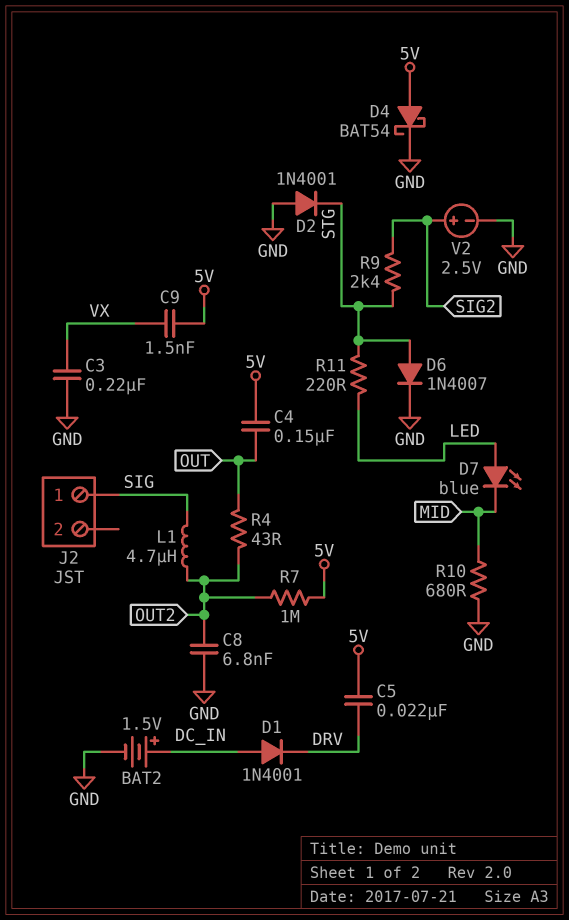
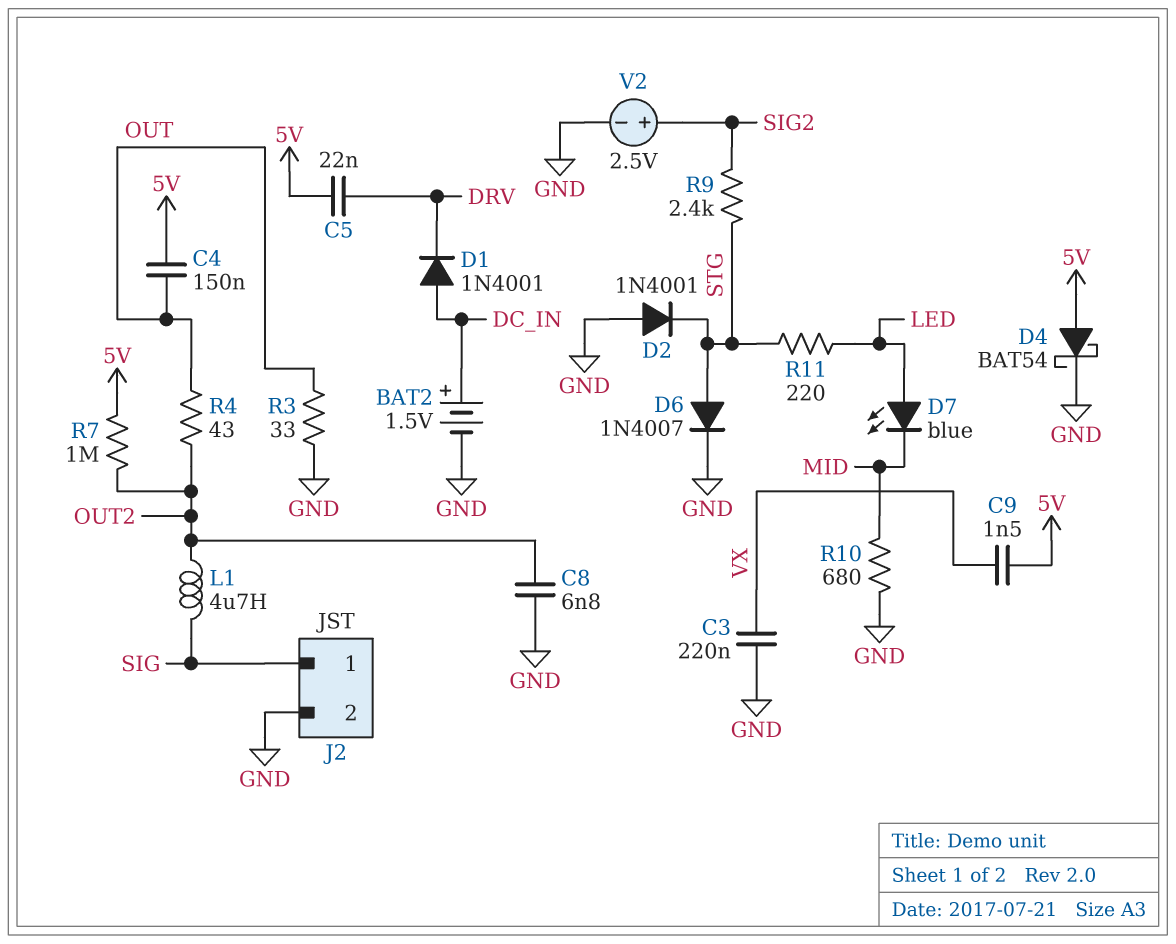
J2 pin 2: none -> GND
R3: none -> 33 (GND, OUT)

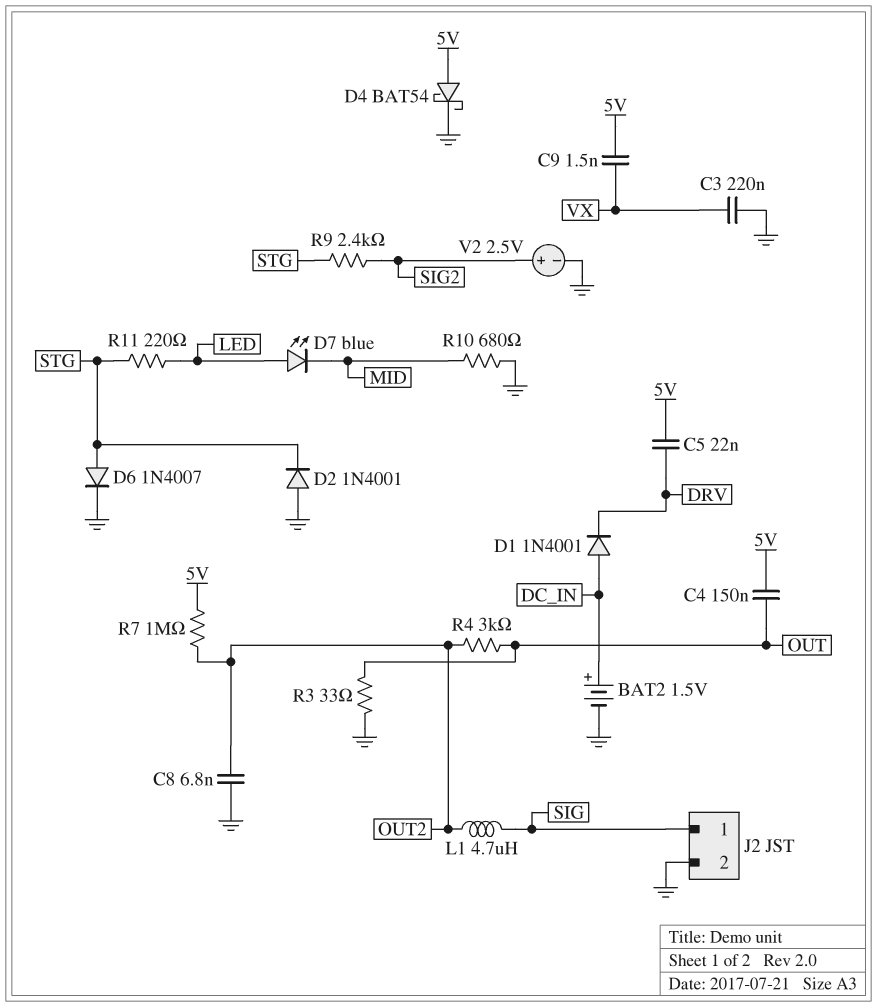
R4: 43 (OUT, OUT2) -> 3k (OUT, OUT2)

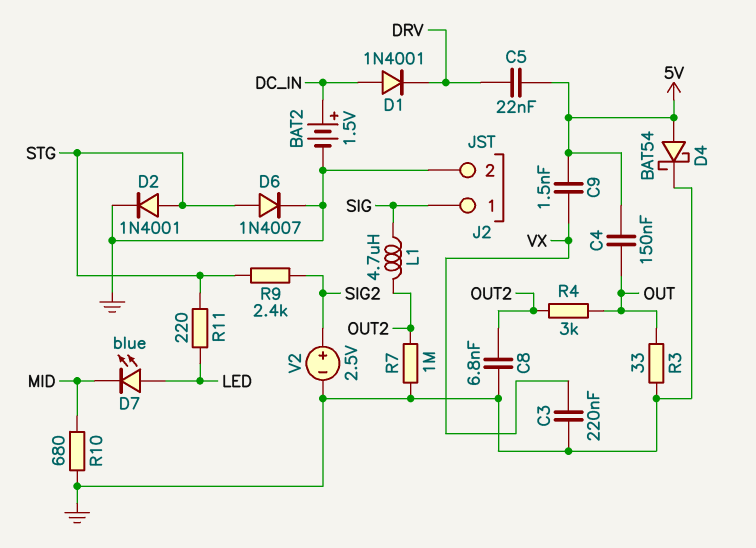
D2: diode 1N4001 (A GND, K STG) -> diode 1N4001 (A STG, K GND)
R7: 1M (5V, OUT2) -> 1M (GND, OUT2)

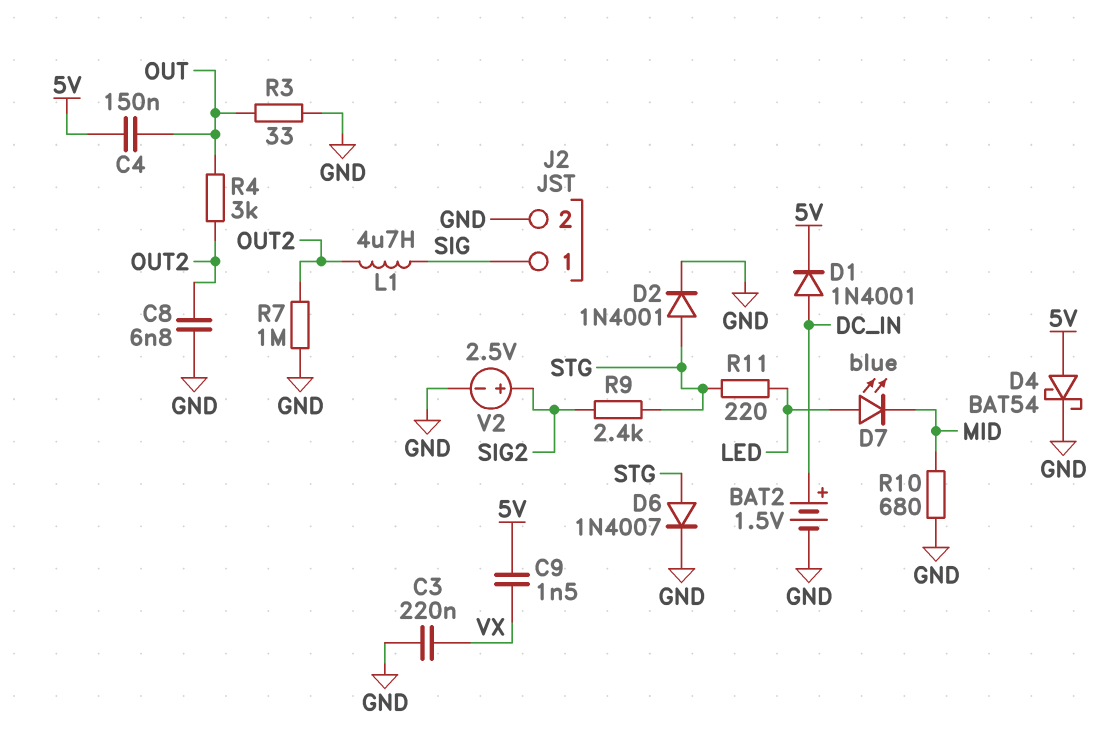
C5: 22nF (5V, DRV) -> none
D1: diode 1N4001 (A DC_IN, K DRV) -> diode 1N4001 (A DC_IN, K 5V)

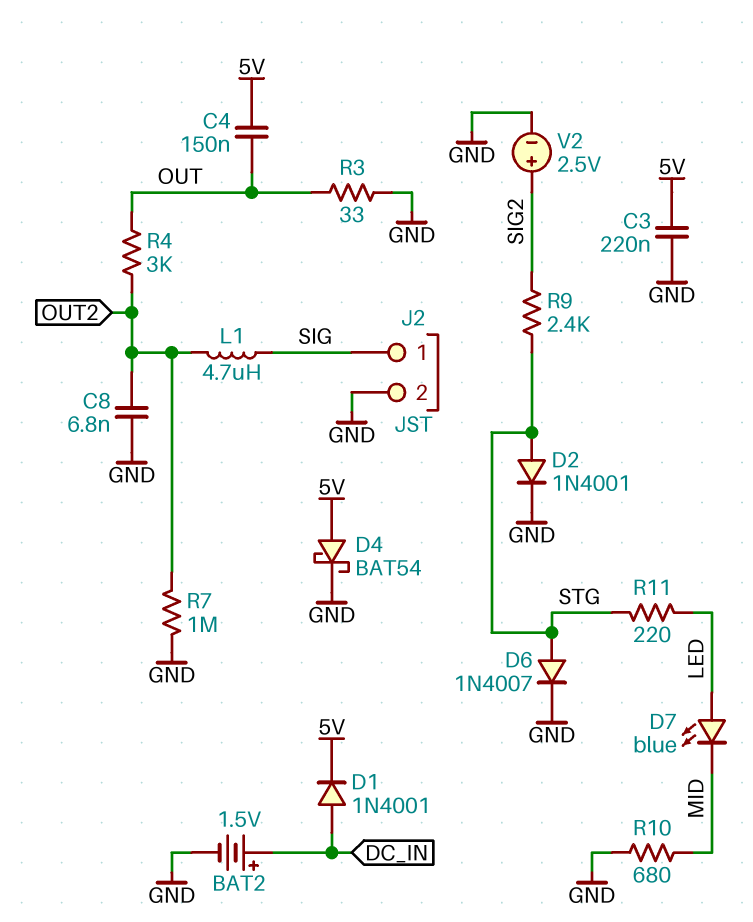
C3: 220nF (GND, VX) -> 220nF (5V, GND)
C9: 1.5nF (5V, VX) -> none

